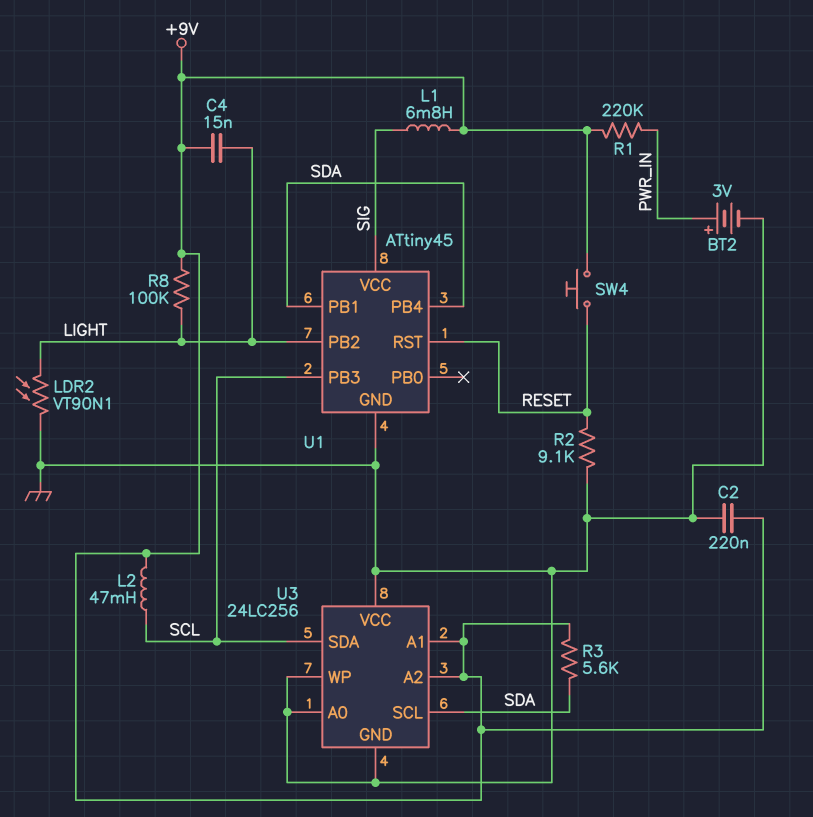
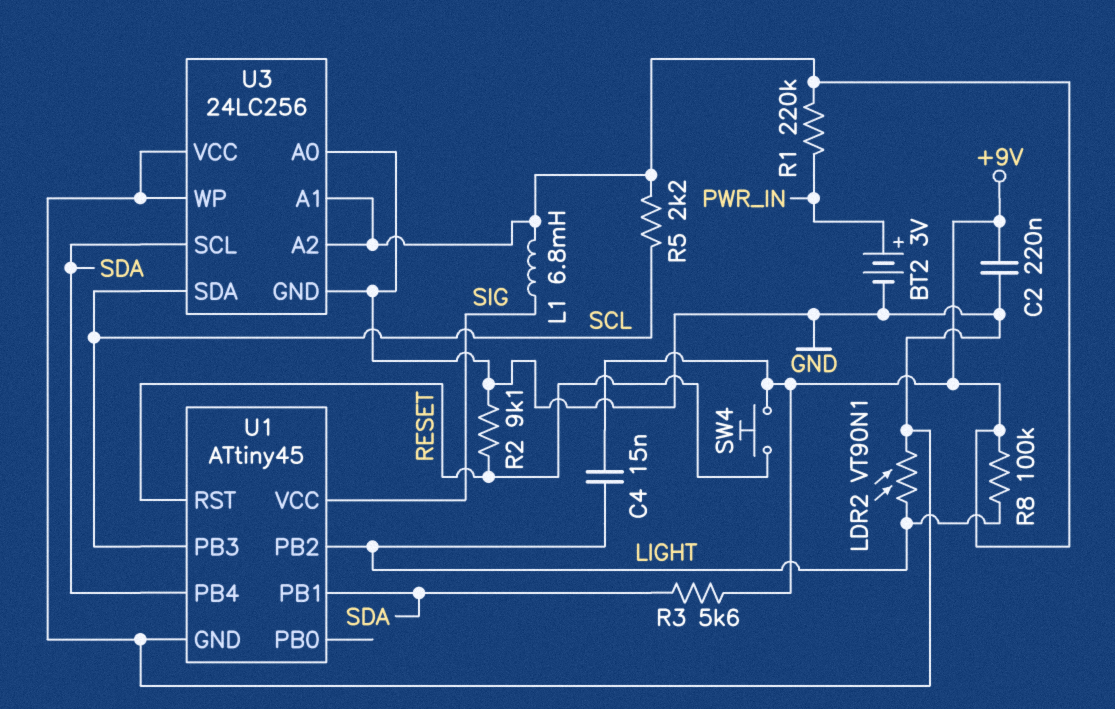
L2: 47mH (+9V, SCL) -> none
R5: none -> 2.2k (+9V, SCL)

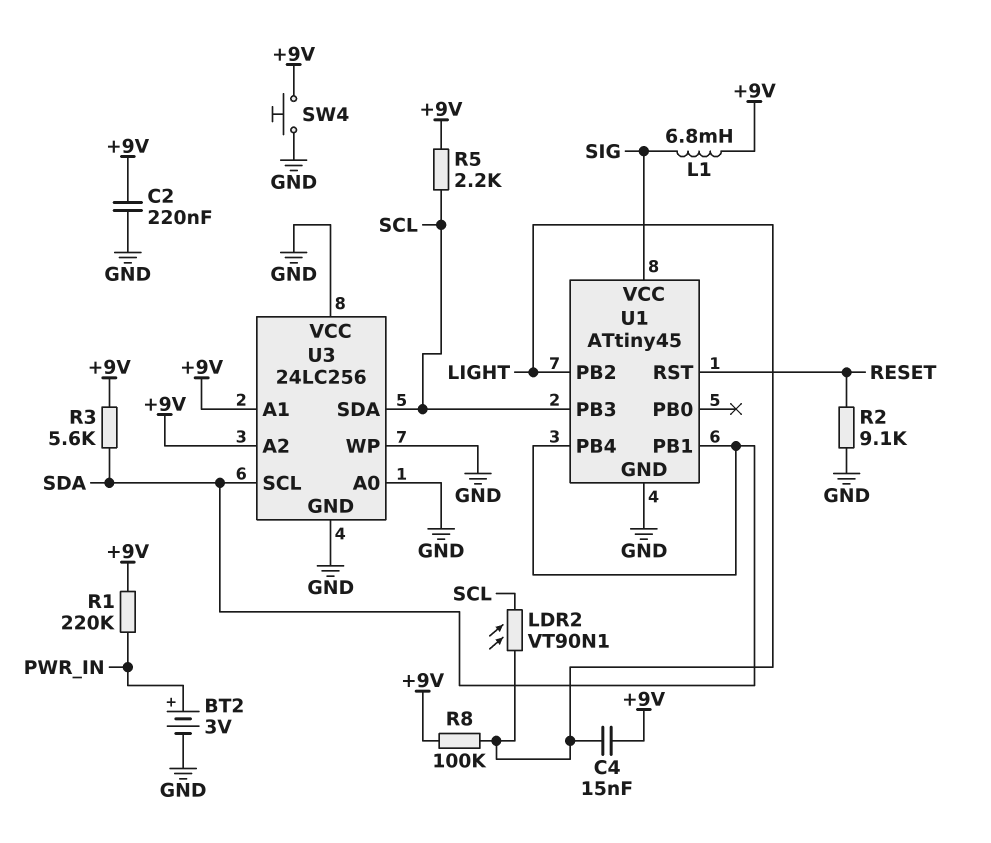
LDR2: VT90N1 (GND, LIGHT) -> VT90N1 (LIGHT, SCL)
SW4: button (+9V, RESET) -> button (+9V, GND)

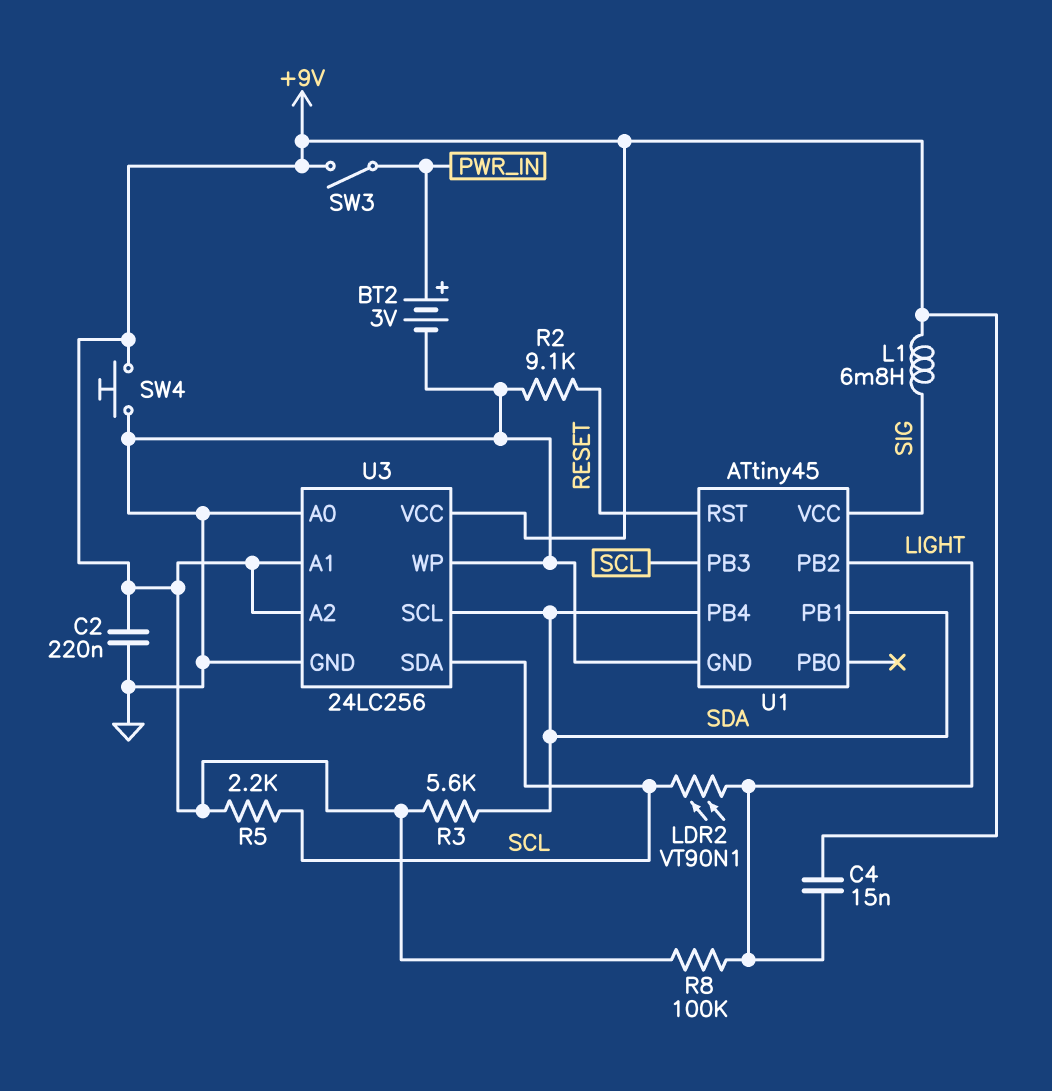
R1: 220k (+9V, PWR_IN) -> none
SW3: none -> switch (+9V, PWR_IN)
U3 pin VCC: GND -> +9V

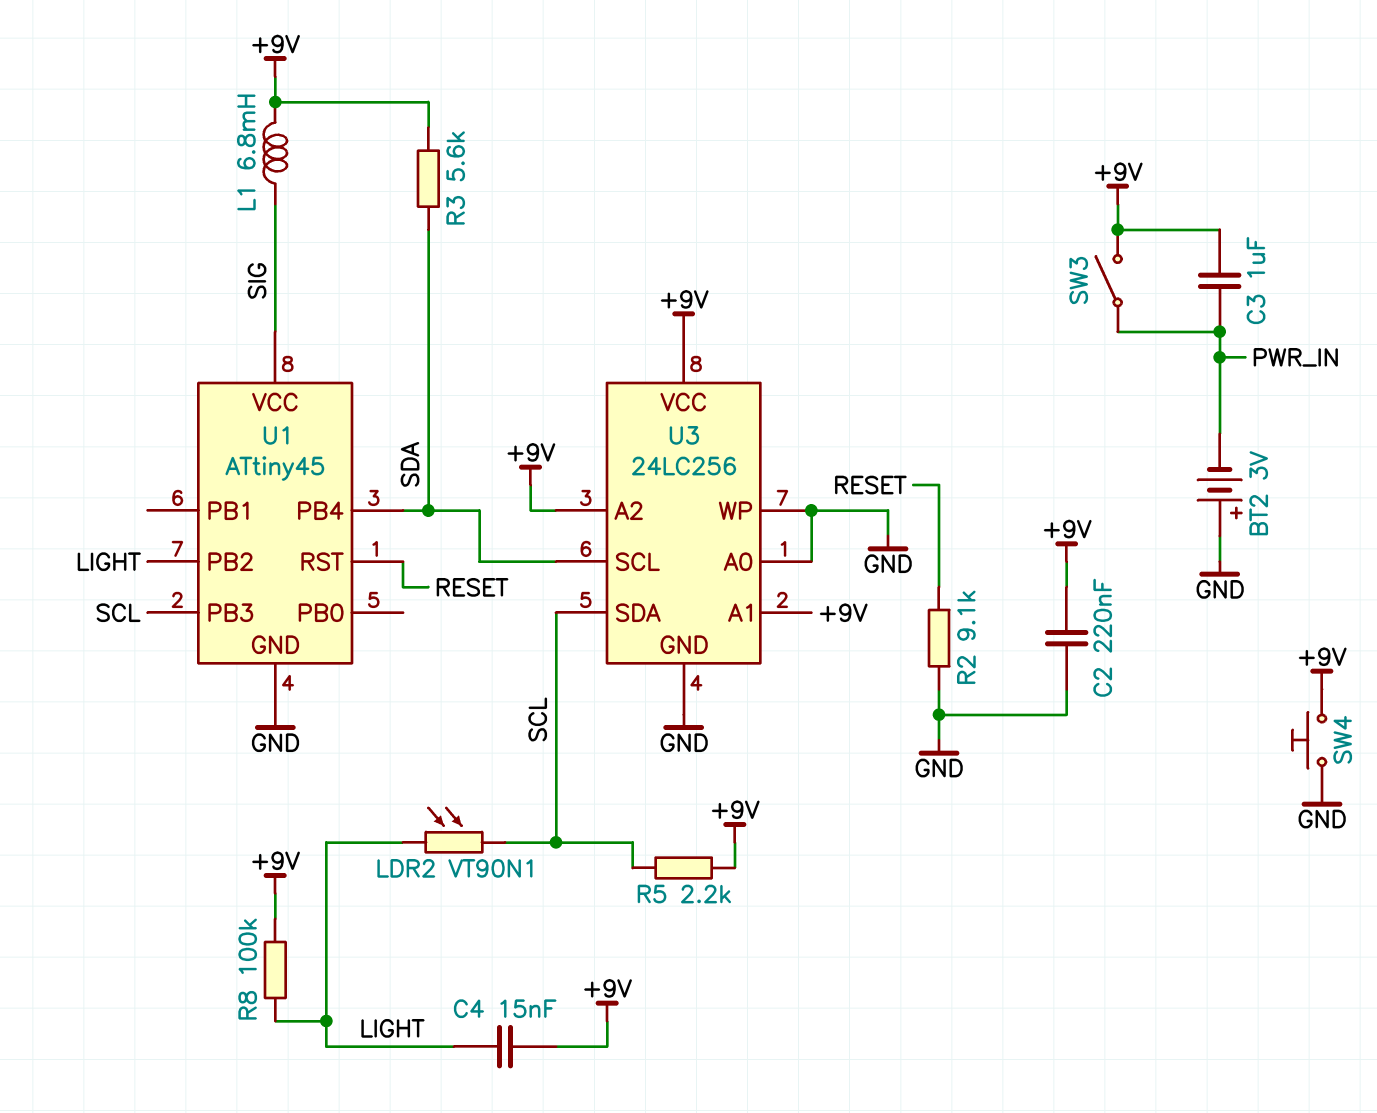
BT2: 3V (plus PWR_IN, minus GND) -> 3V (plus GND, minus PWR_IN)
C3: none -> 1uF (+9V, PWR_IN)
U1 pin PB1: SDA -> none

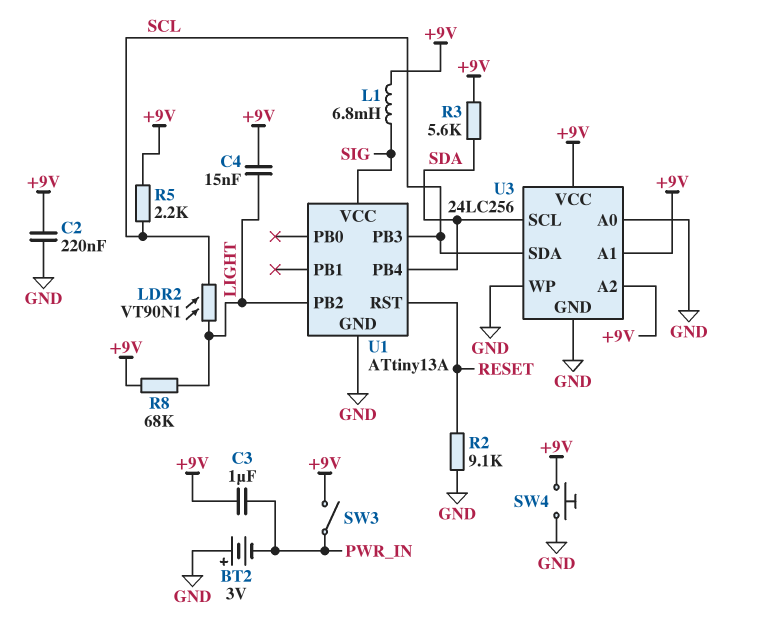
R8: 100k (+9V, LIGHT) -> 68k (+9V, LIGHT)
U1: ATtiny45 -> ATtiny13A

